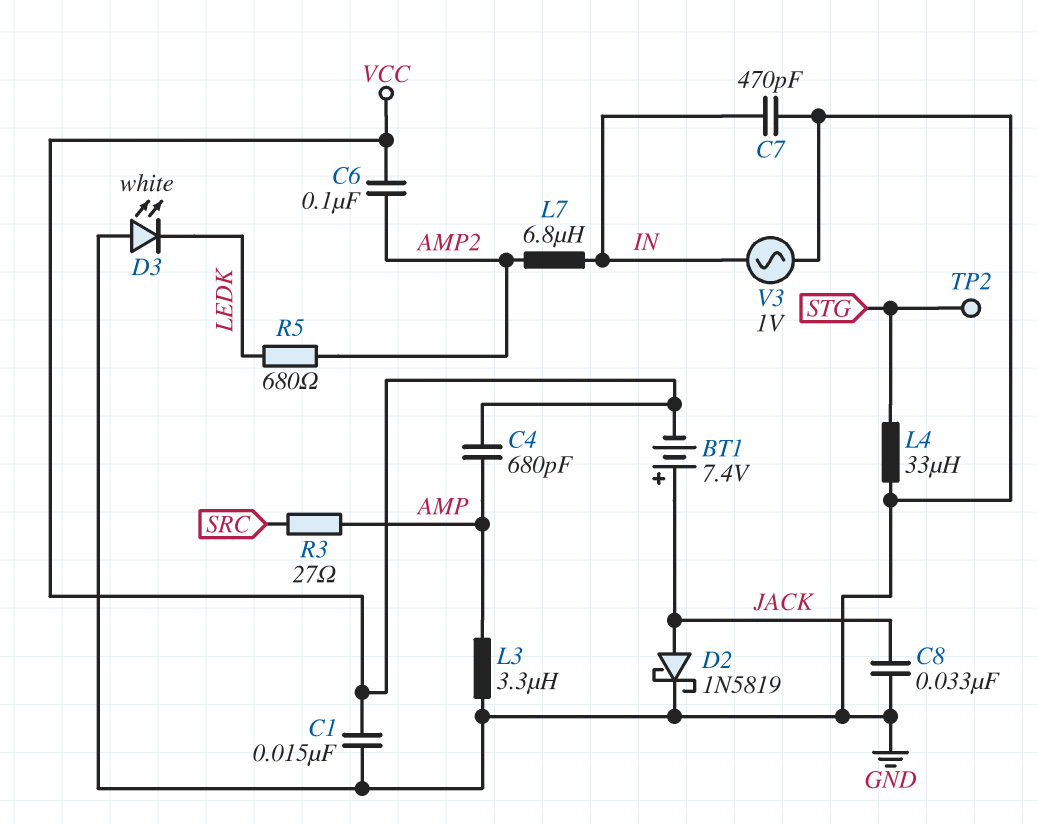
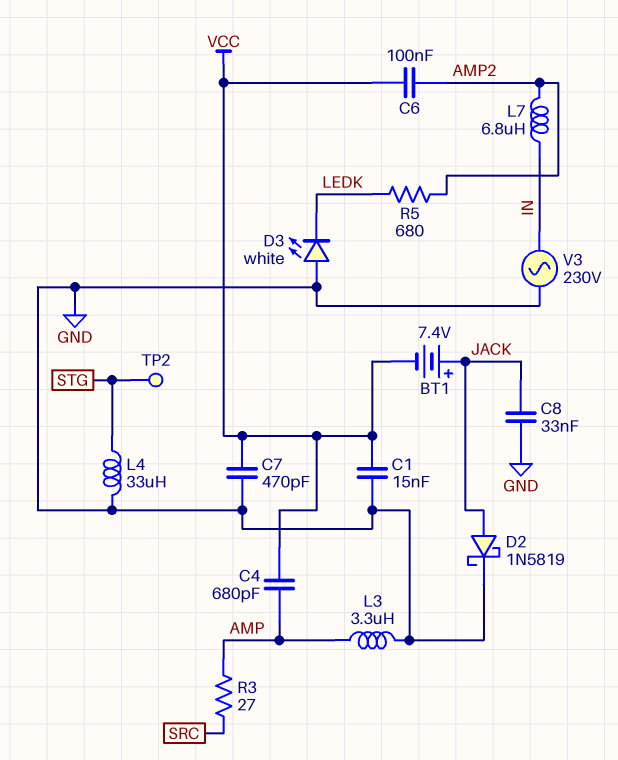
C7: 470pF (GND, IN) -> 470pF (GND, VCC)
V3: AC 1V (GND, IN) -> AC 230V (GND, IN)

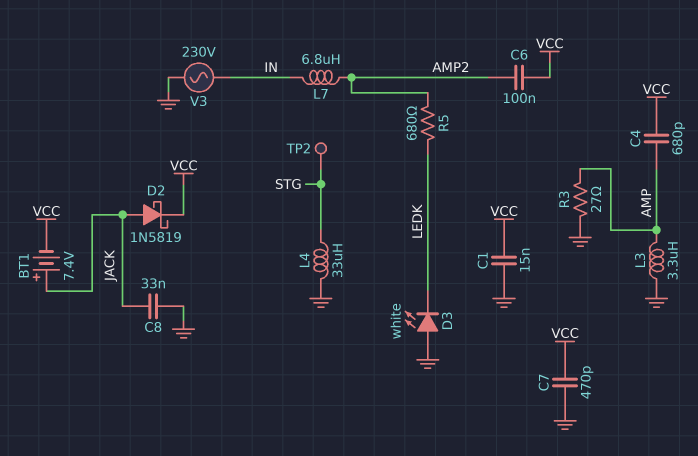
D2: schottky 1N5819 (A JACK, K GND) -> schottky 1N5819 (A JACK, K VCC)
R3: 27 (AMP, SRC) -> 27 (AMP, GND)

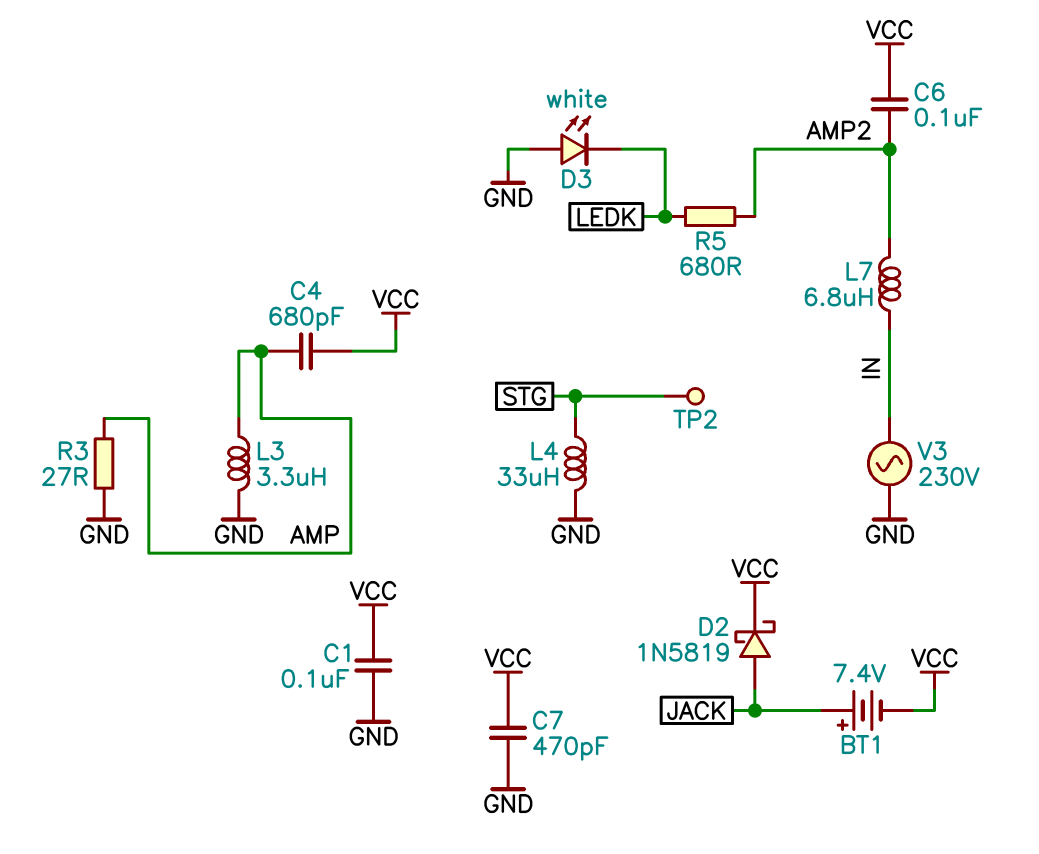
C1: 15nF (GND, VCC) -> 100nF (GND, VCC)
C8: 33nF (GND, JACK) -> none

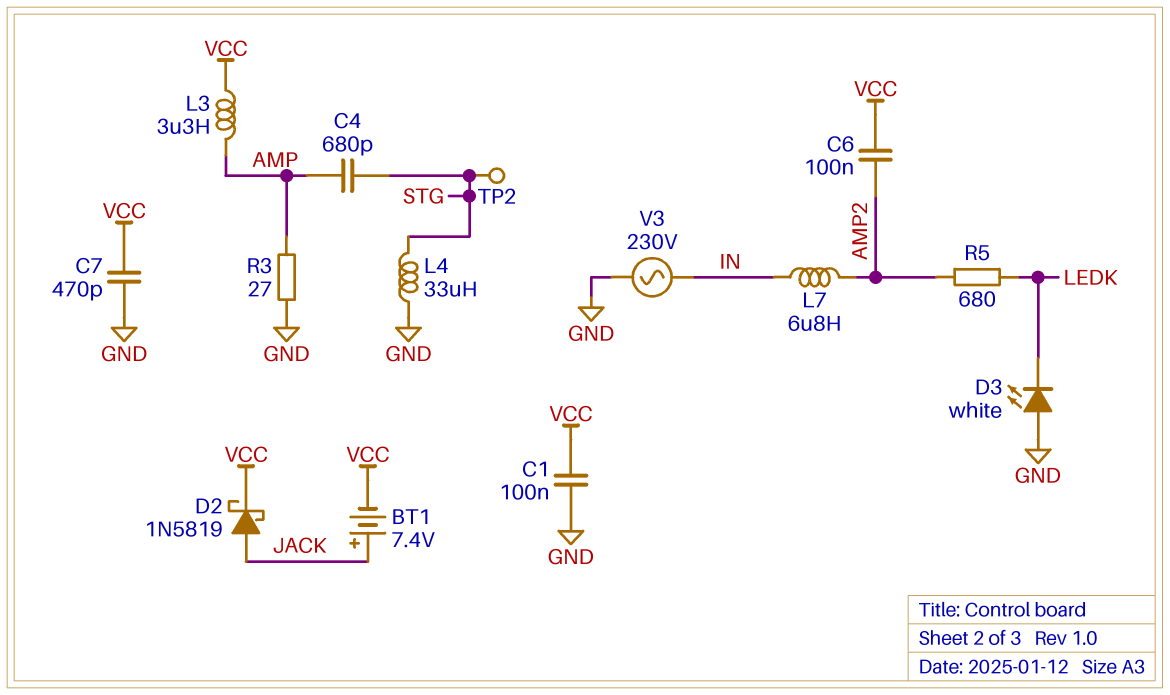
C4: 680pF (AMP, VCC) -> 680pF (AMP, STG)
L3: 3.3uH (AMP, GND) -> 3.3uH (AMP, VCC)

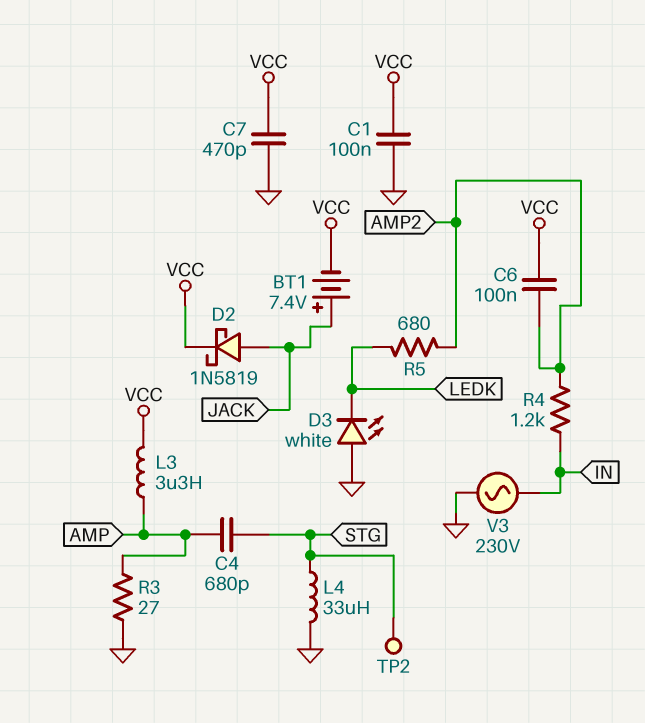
L7: 6.8uH (AMP2, IN) -> none
R4: none -> 1.2k (AMP2, IN)

